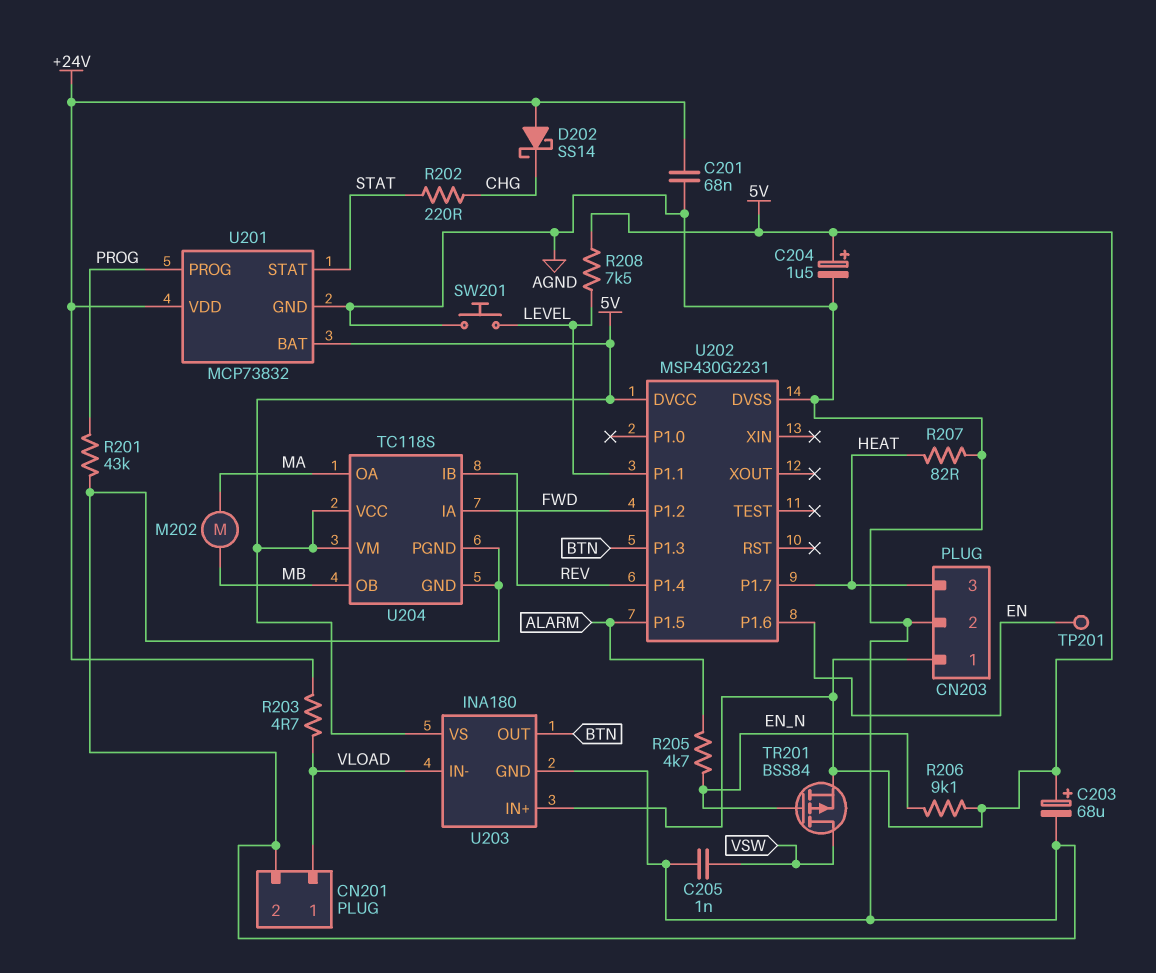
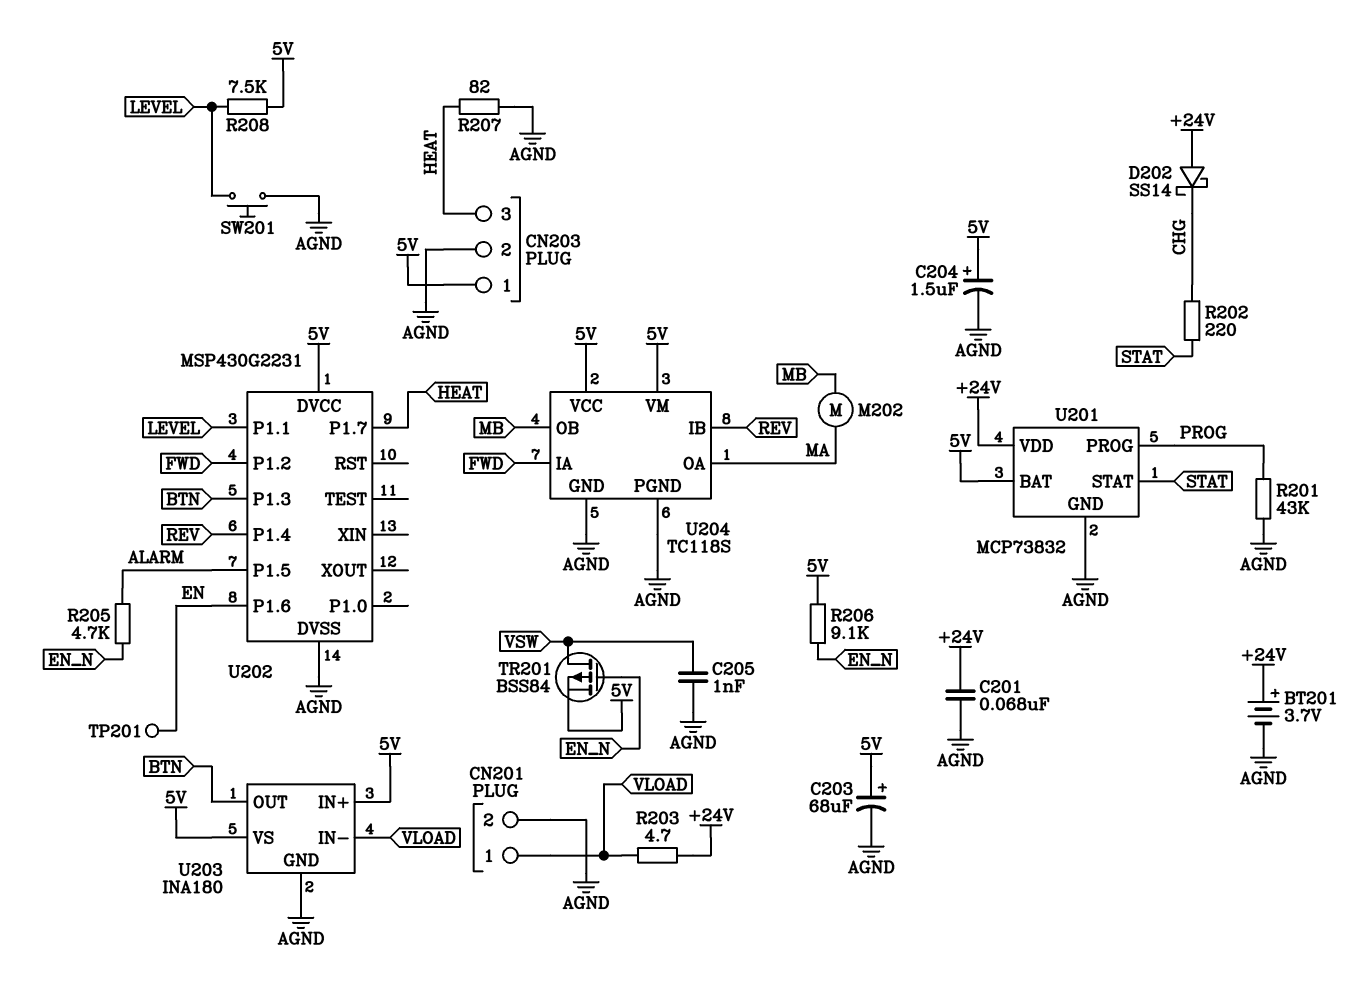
BT201: none -> 3.7V (plus +24V, minus AGND)

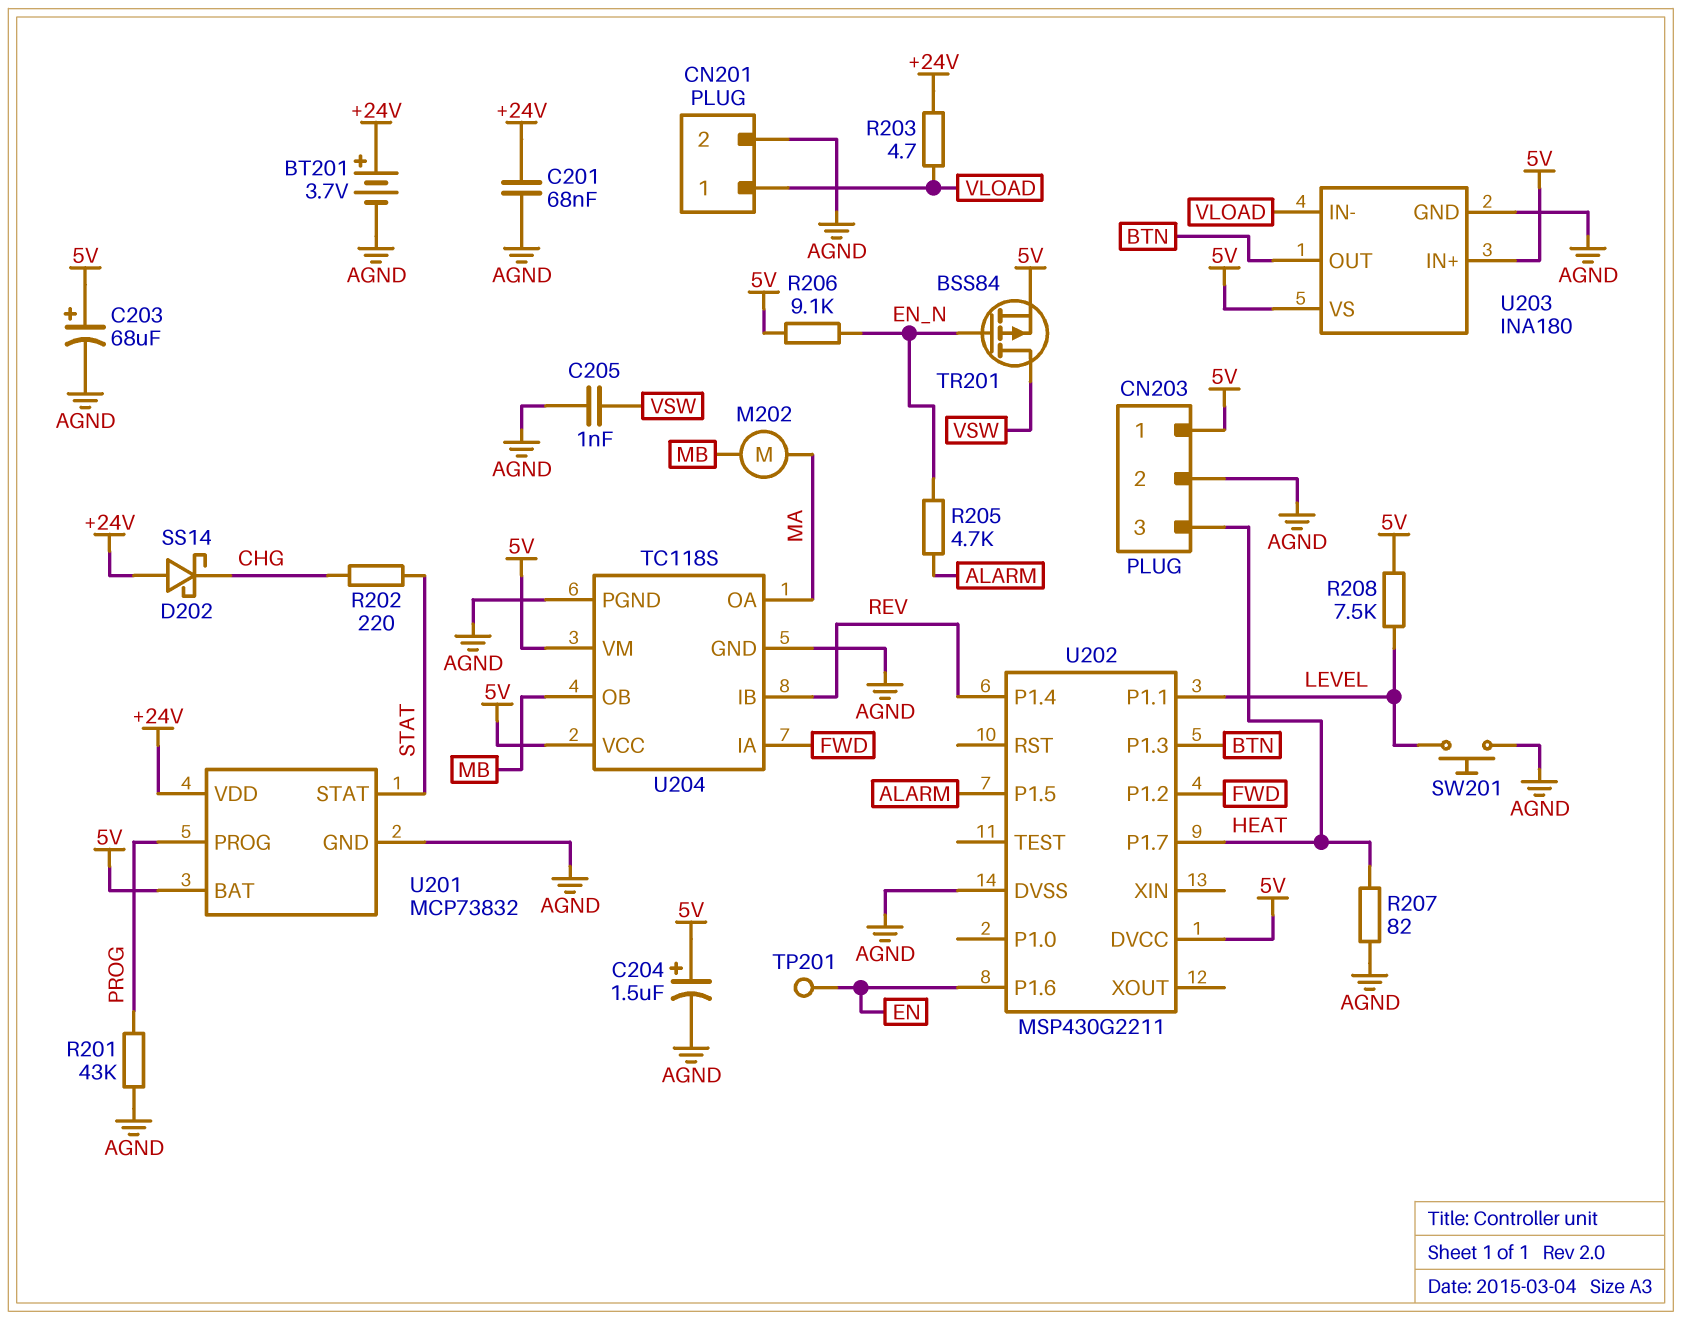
U202: MSP430G2231 -> MSP430G2211

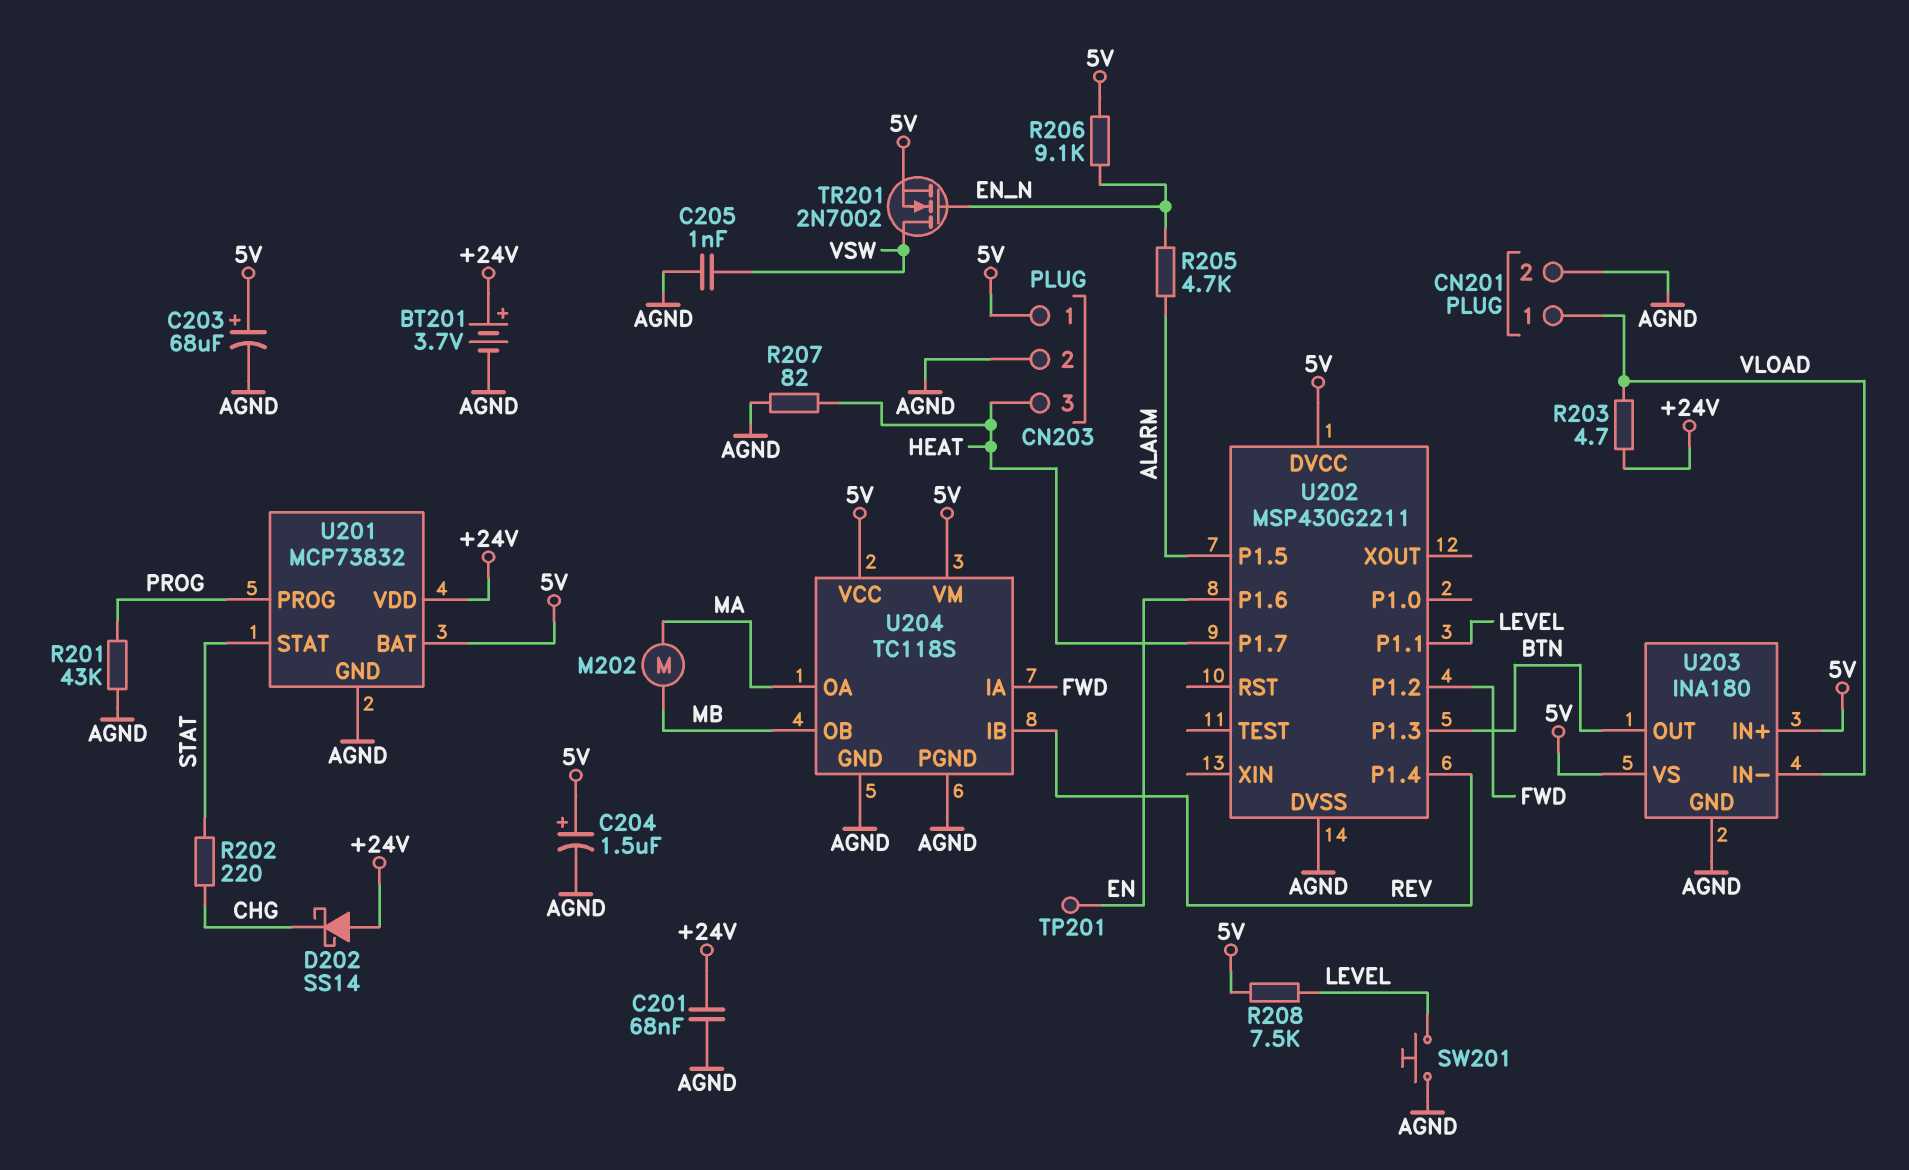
TR201: PMOS BSS84 (G EN_N, D VSW, S 5V) -> NMOS 2N7002 (G EN_N, D VSW, S 5V)

